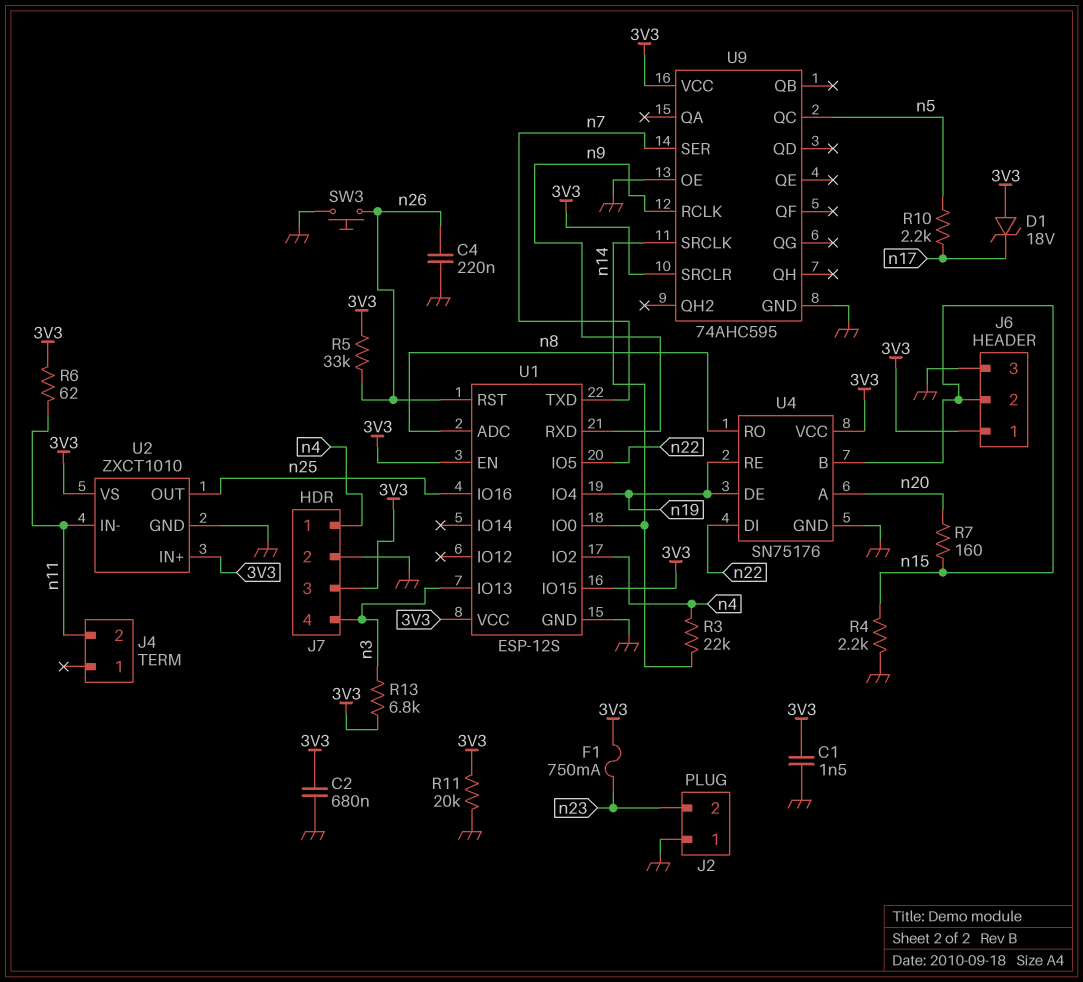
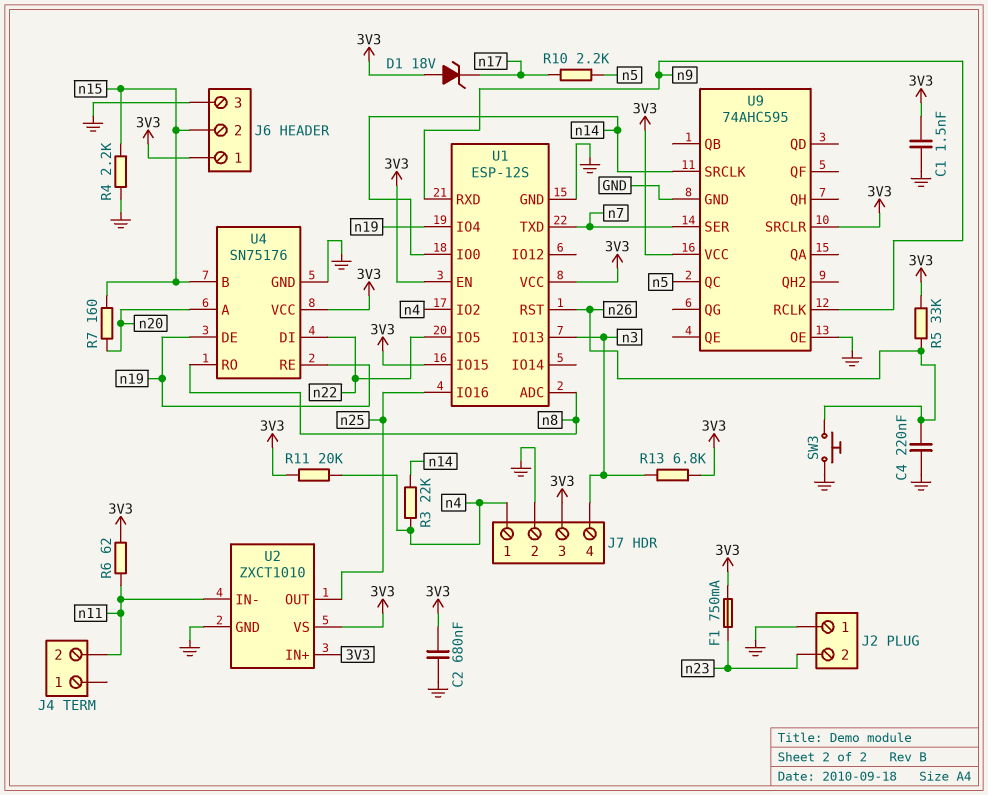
R11: 20k (3V3, GND) -> 20k (3V3, n4)

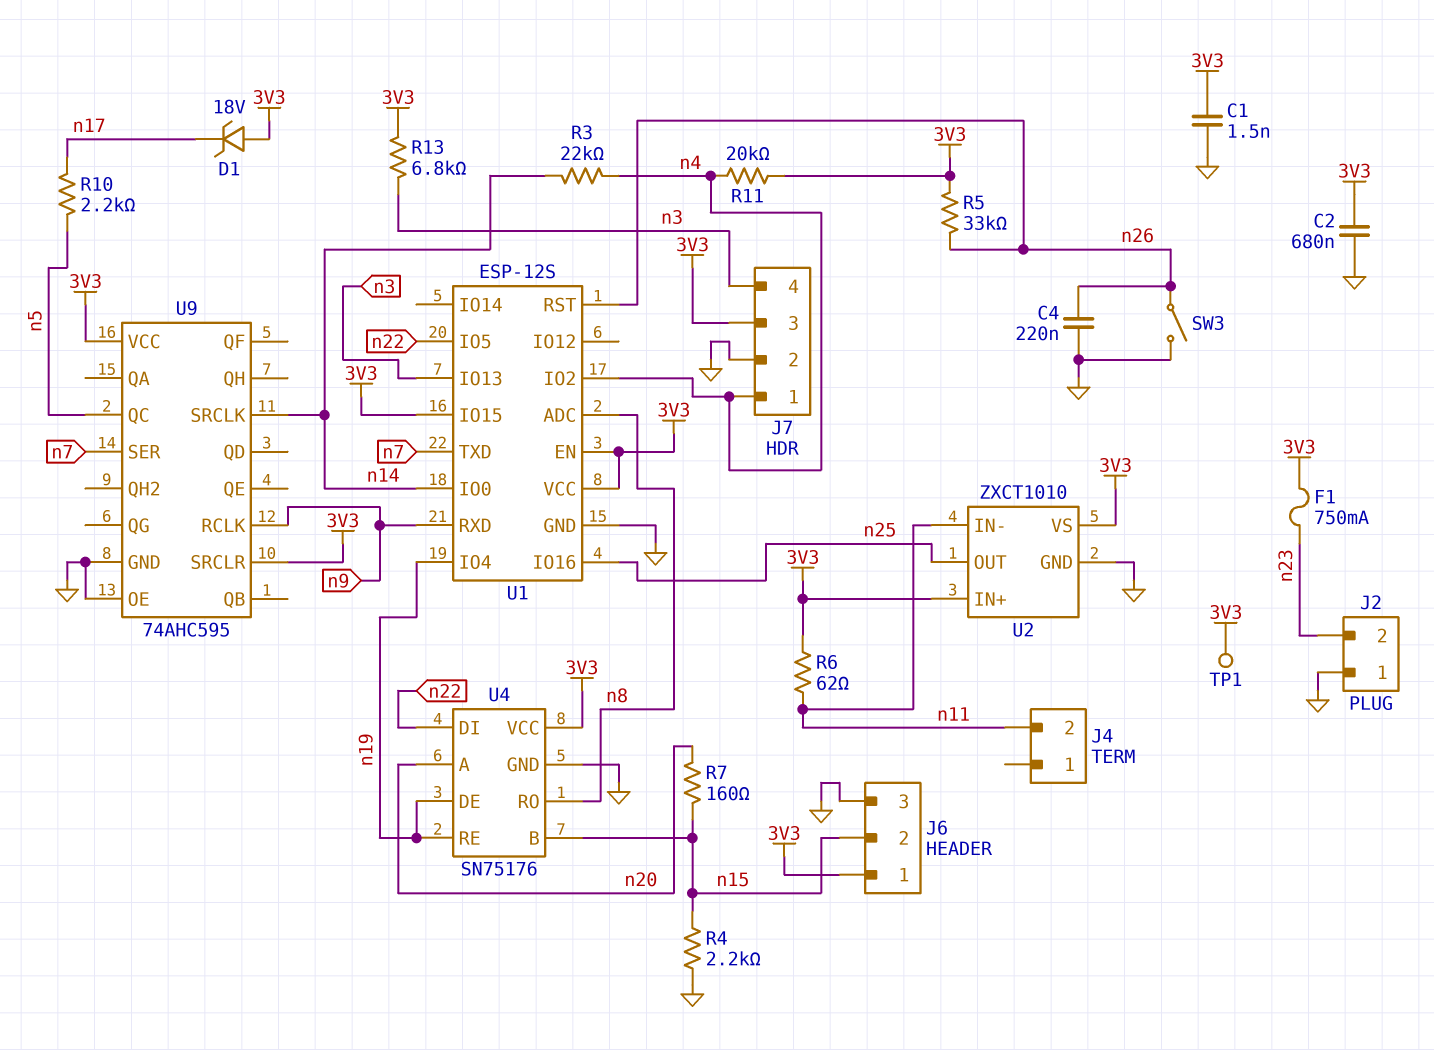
SW3: button (GND, n26) -> switch (GND, n26)
TP1: none -> test point (3V3)

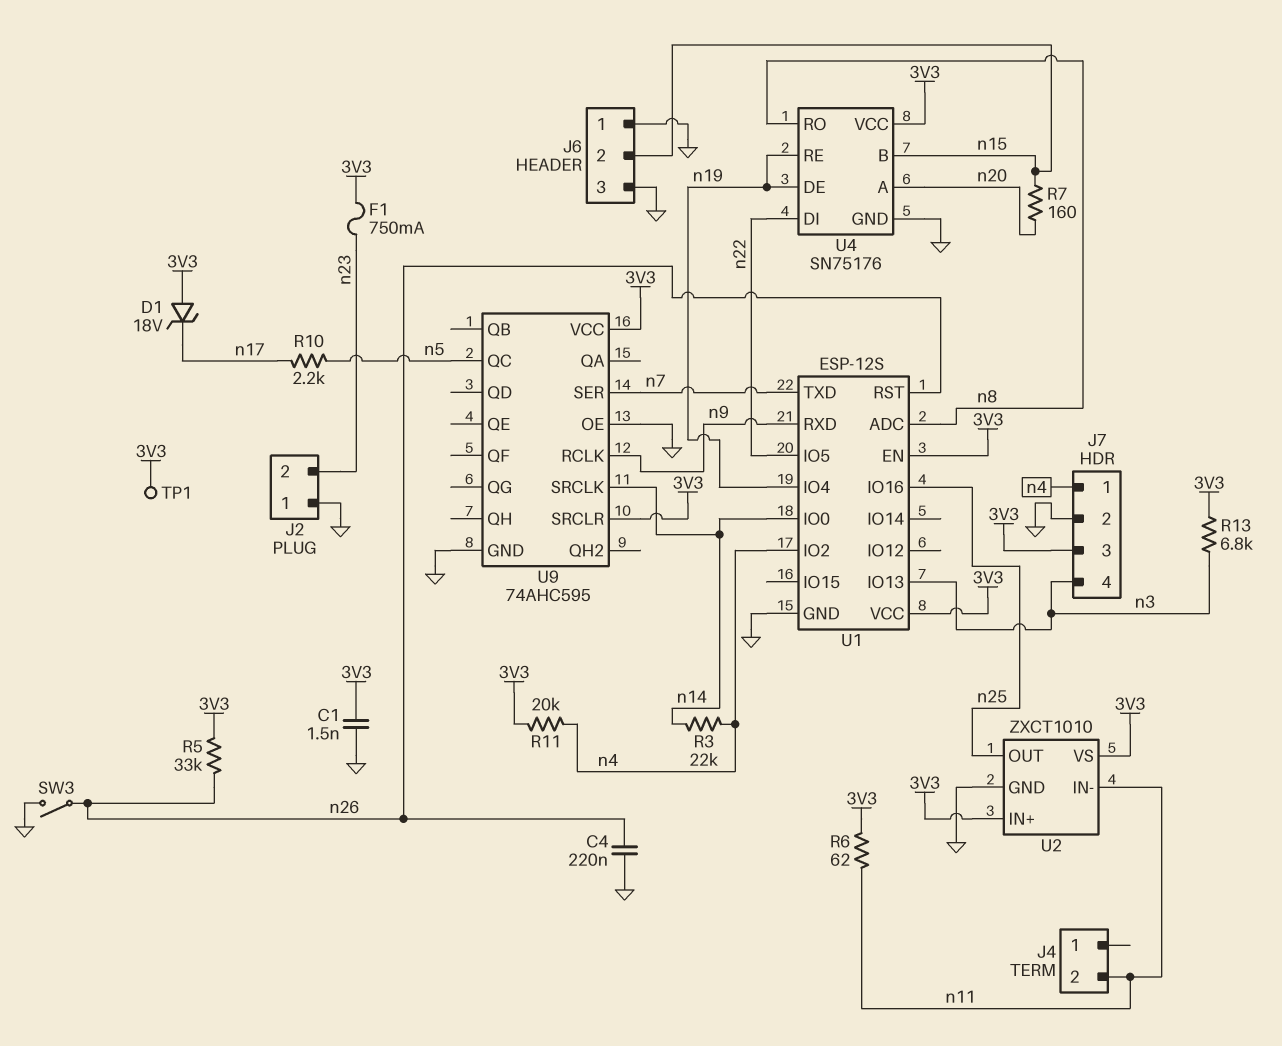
C2: 680nF (3V3, GND) -> none
J6 pin 1: 3V3 -> GND
R4: 2.2k (GND, n15) -> none
U1 pin IO15: 3V3 -> none

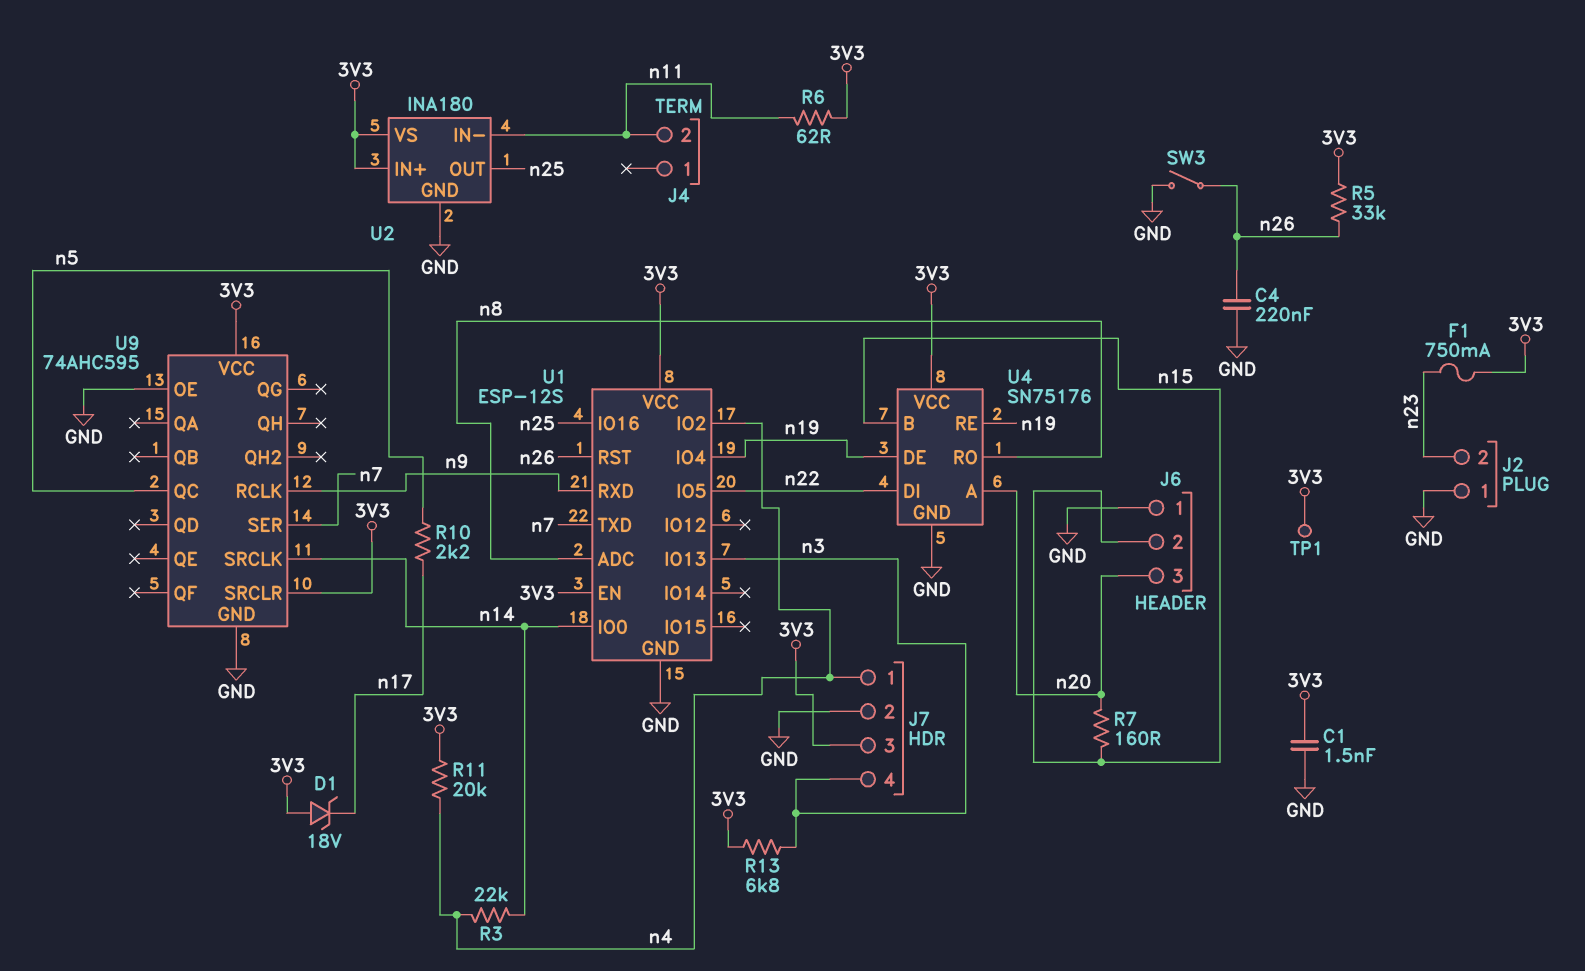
J6 pin 3: GND -> n20
U2: ZXCT1010 -> INA180

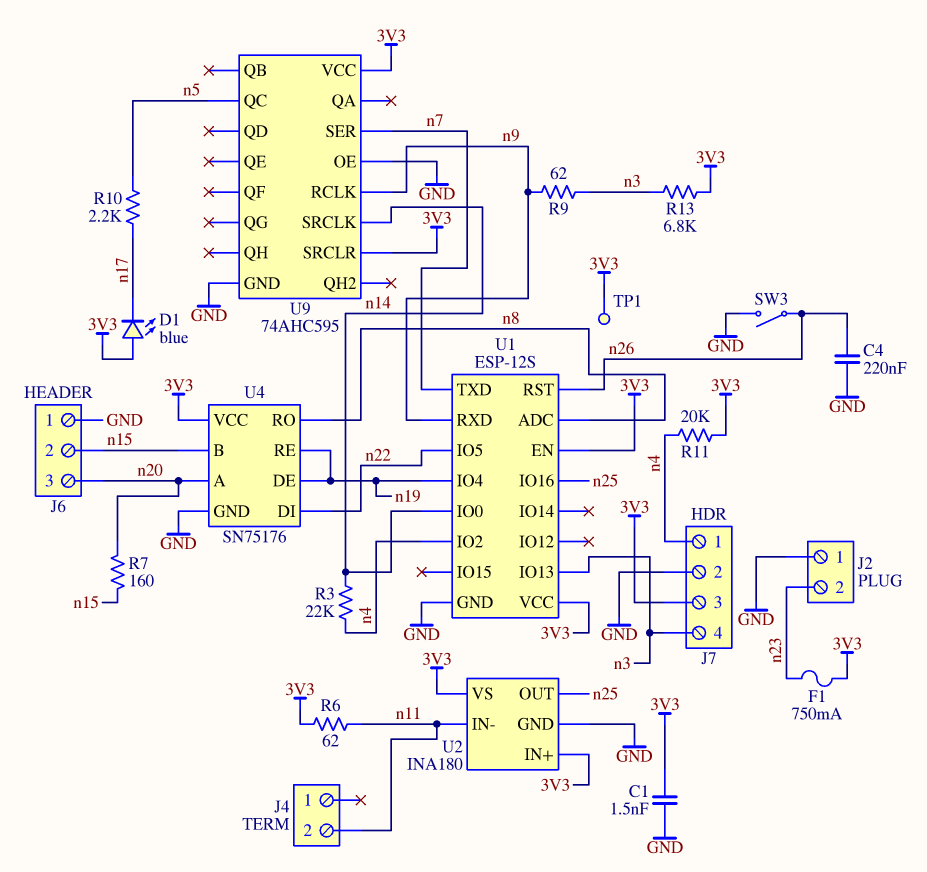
D1: zener 18V (A 3V3, K n17) -> LED blue (A 3V3, K n17)
R5: 33k (3V3, n26) -> none
R9: none -> 62 (n3, n9)

